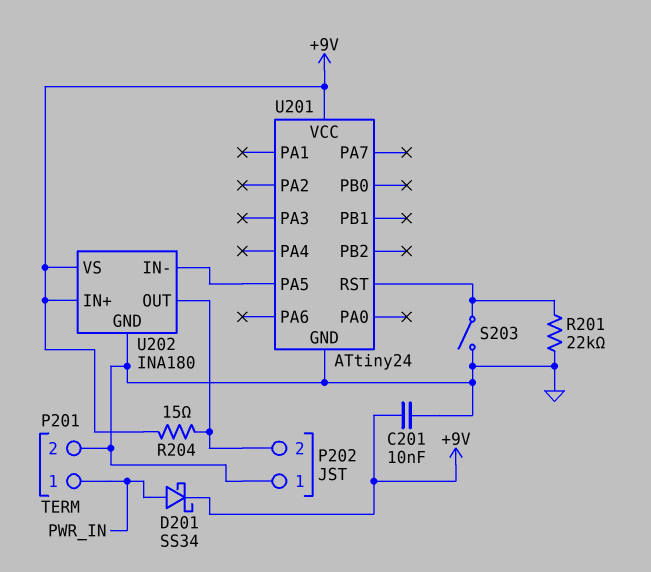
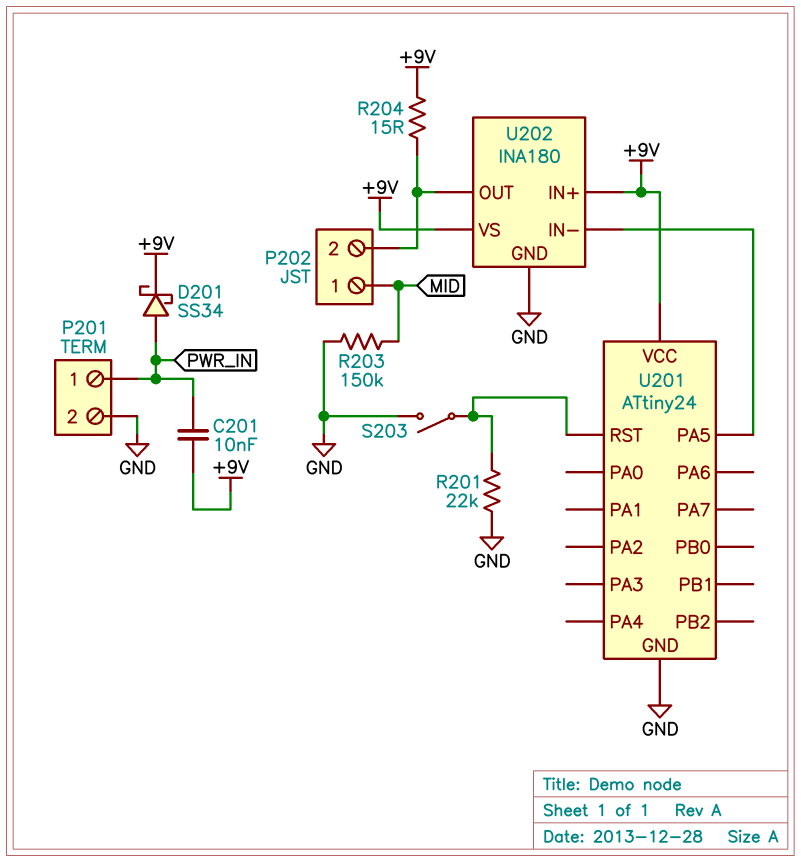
C201: 10nF (+9V, GND) -> 10nF (+9V, PWR_IN)
P202 pin 1: GND -> MID
R203: none -> 150k (GND, MID)

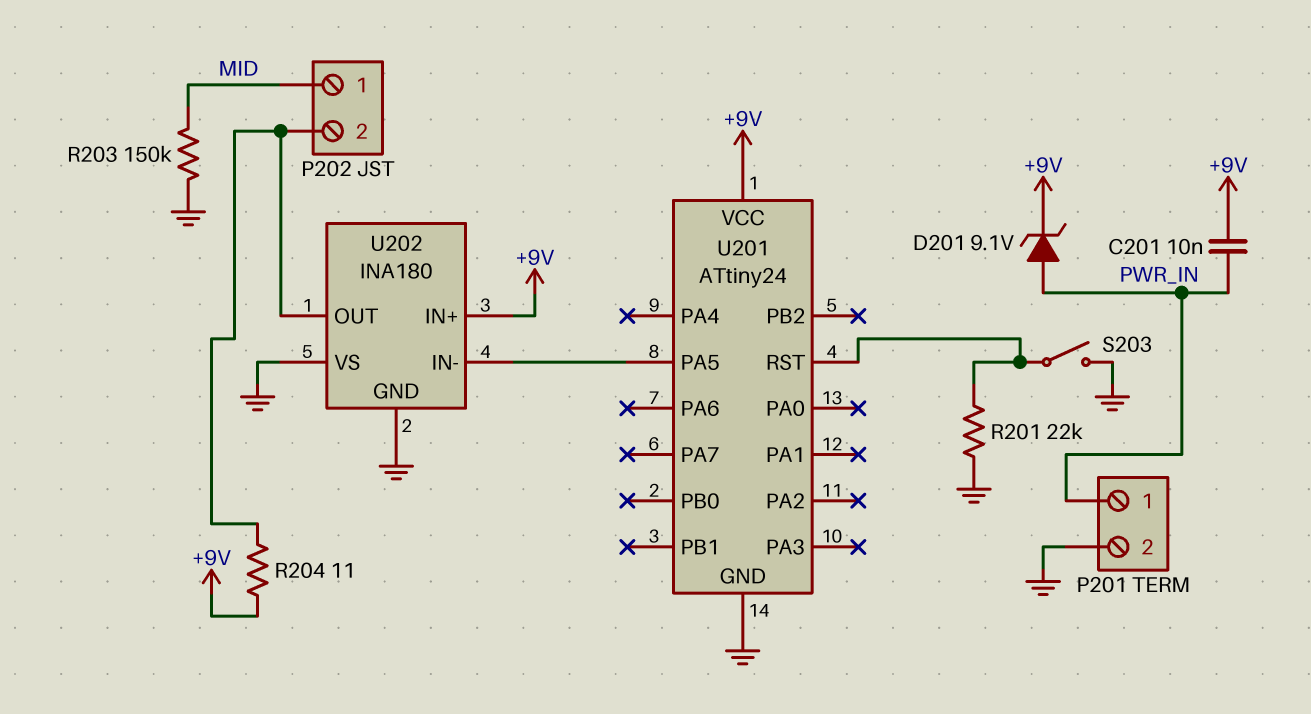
D201: schottky SS34 (A PWR_IN, K +9V) -> zener 9.1V (A PWR_IN, K +9V)
R204: 15 (+9V, P202/2) -> 11 (+9V, P202/2)
U202 pin VS: +9V -> GND

